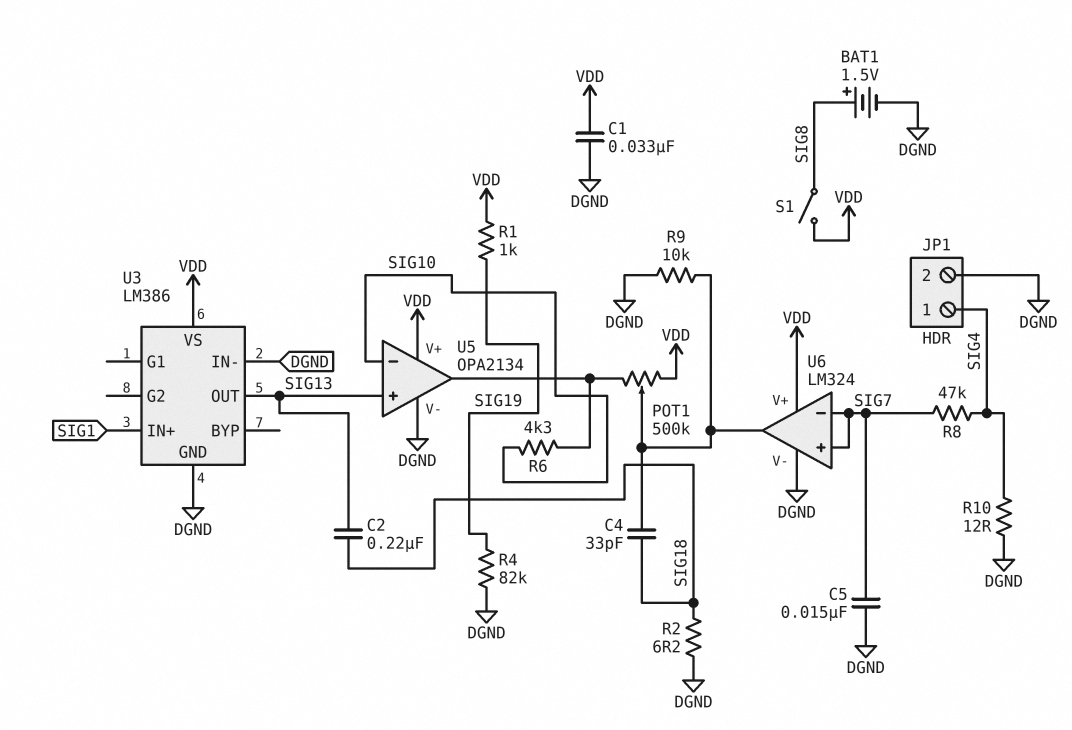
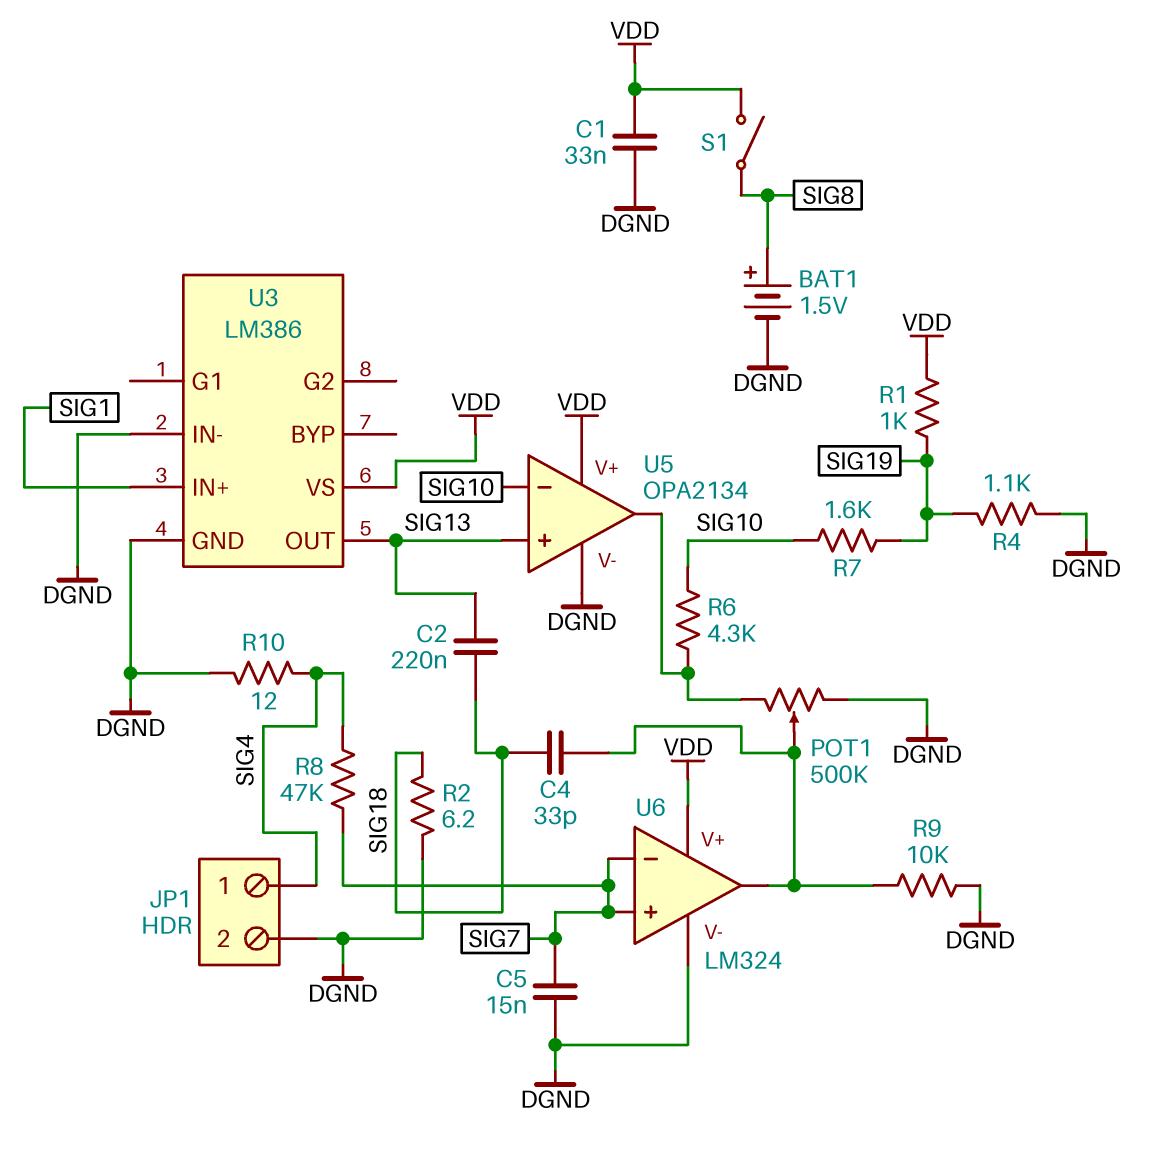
POT1: 500k (U5/out, VDD, wiper U6/out) -> 500k (DGND, U5/out, wiper U6/out)
R4: 82k (DGND, SIG19) -> 1.1k (DGND, SIG19)
R7: none -> 1.6k (SIG10, SIG19)

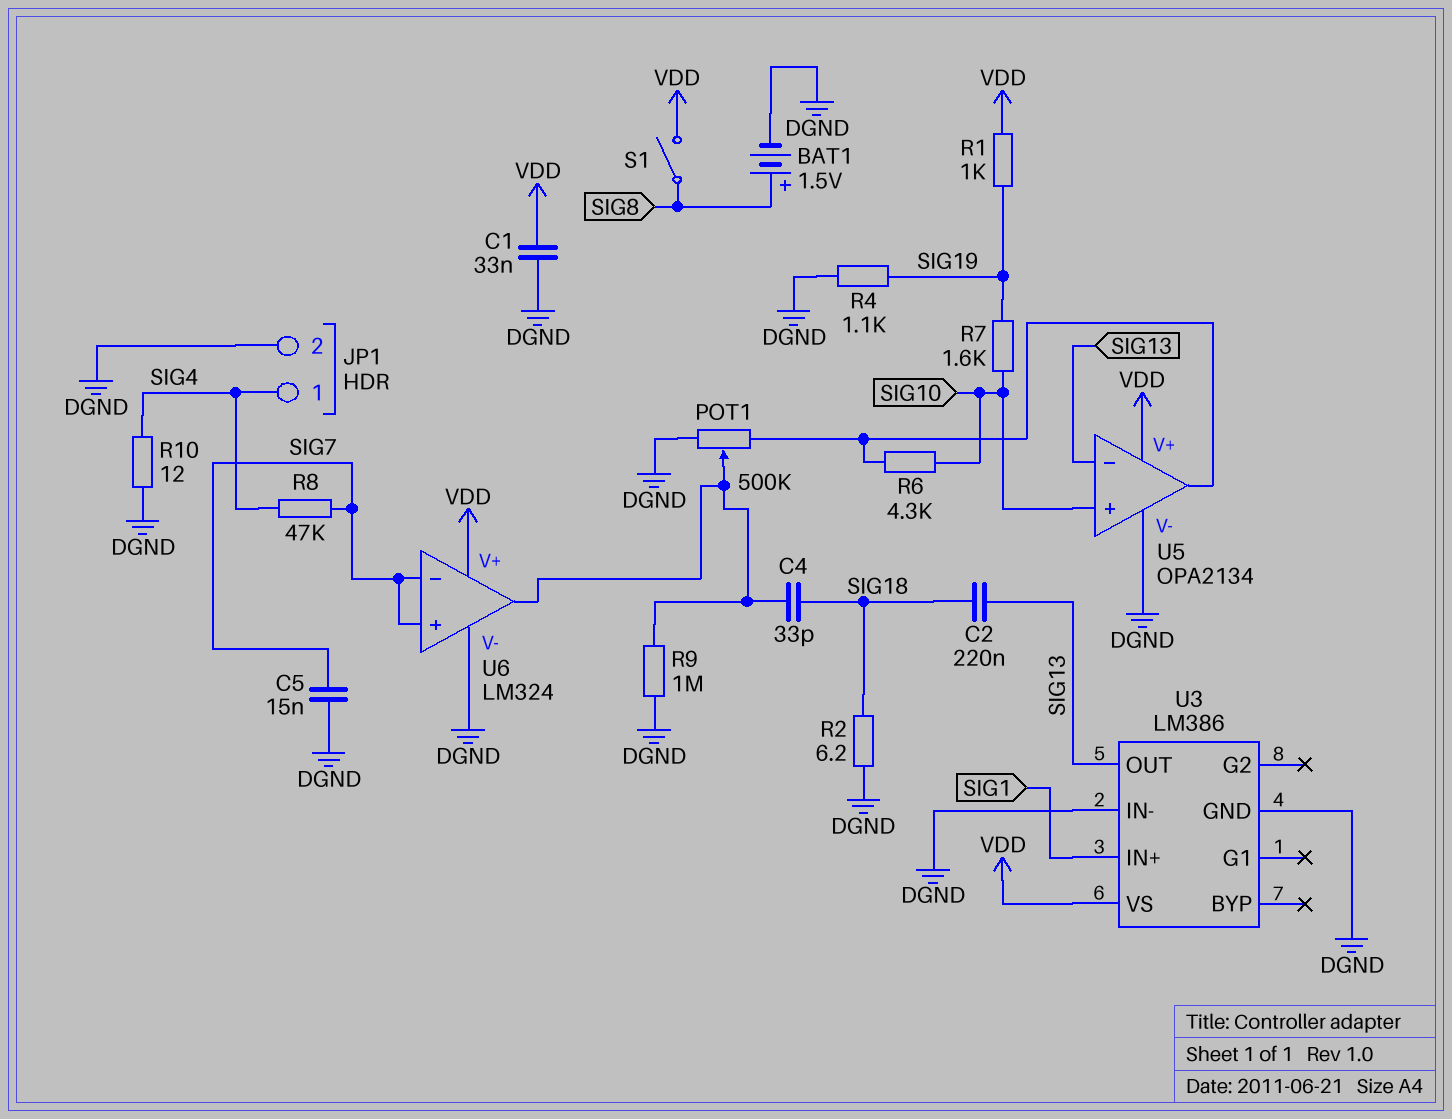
R9: 10k (DGND, U6/out) -> 1M (DGND, U6/out)
U5 pin in+: SIG13 -> SIG10
U5 pin in-: SIG10 -> SIG13

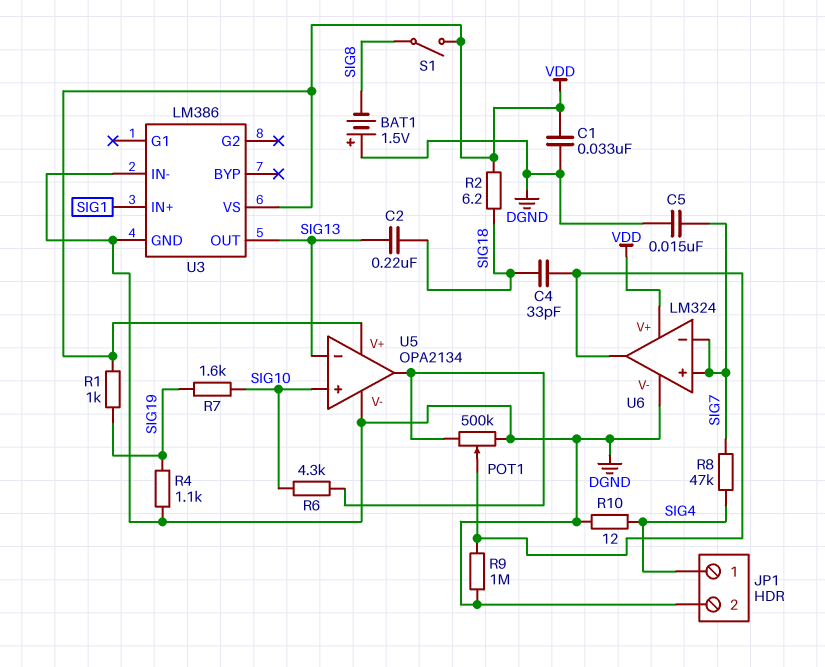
BAT1: 1.5V (plus SIG8, minus DGND) -> 1.5V (plus DGND, minus SIG8)
R2: 6.2 (DGND, SIG18) -> 6.2 (SIG18, VDD)

